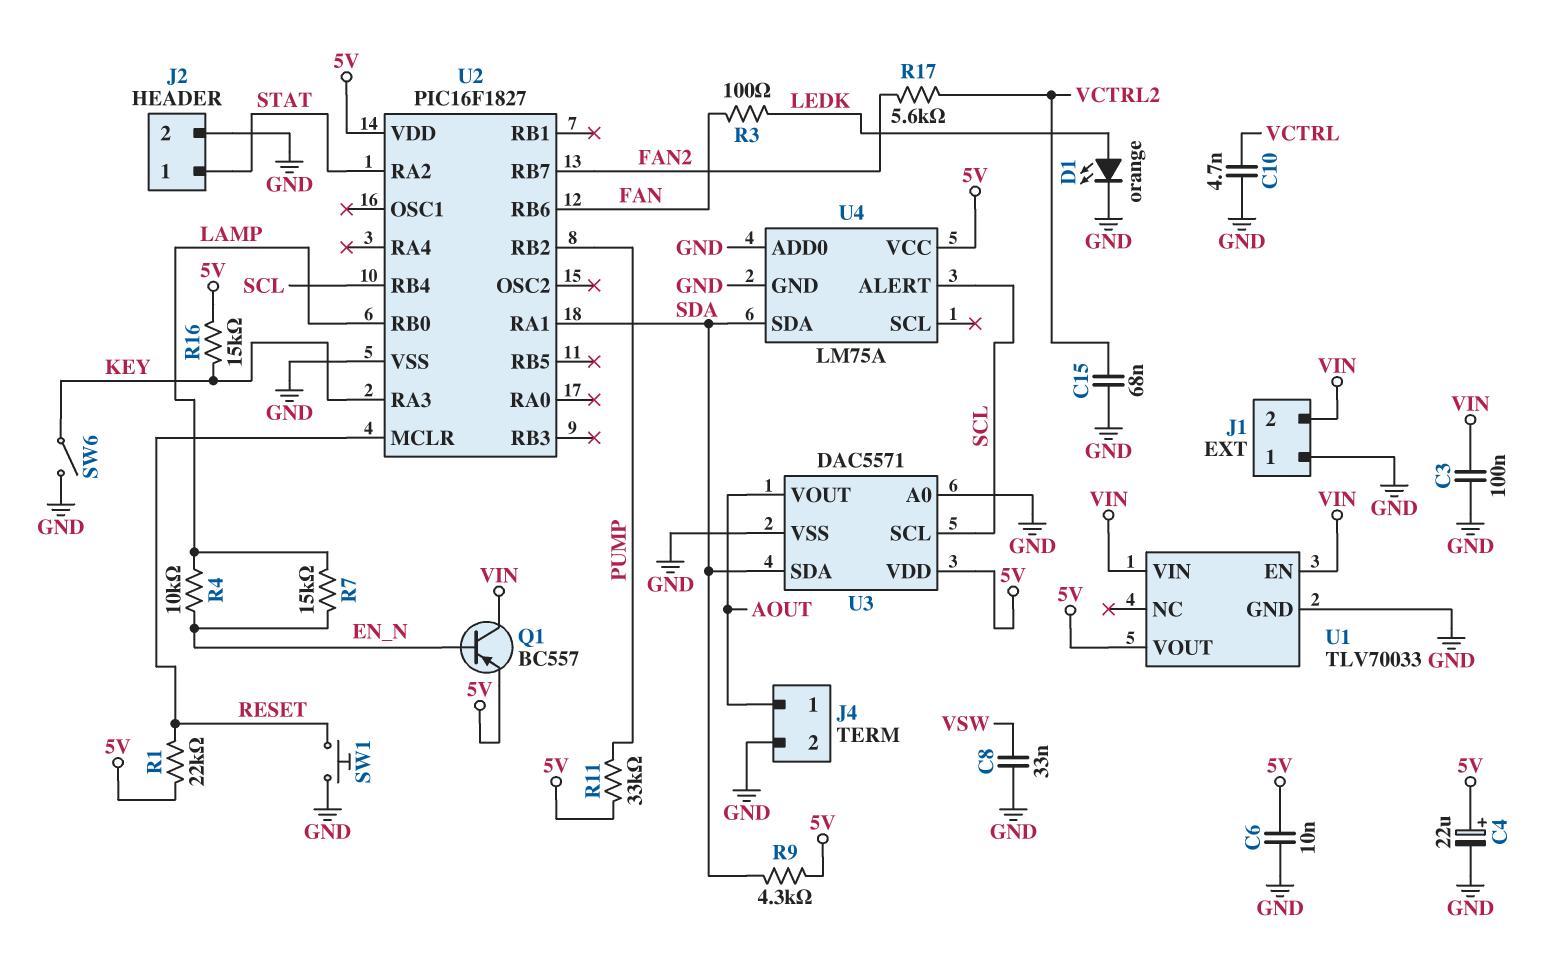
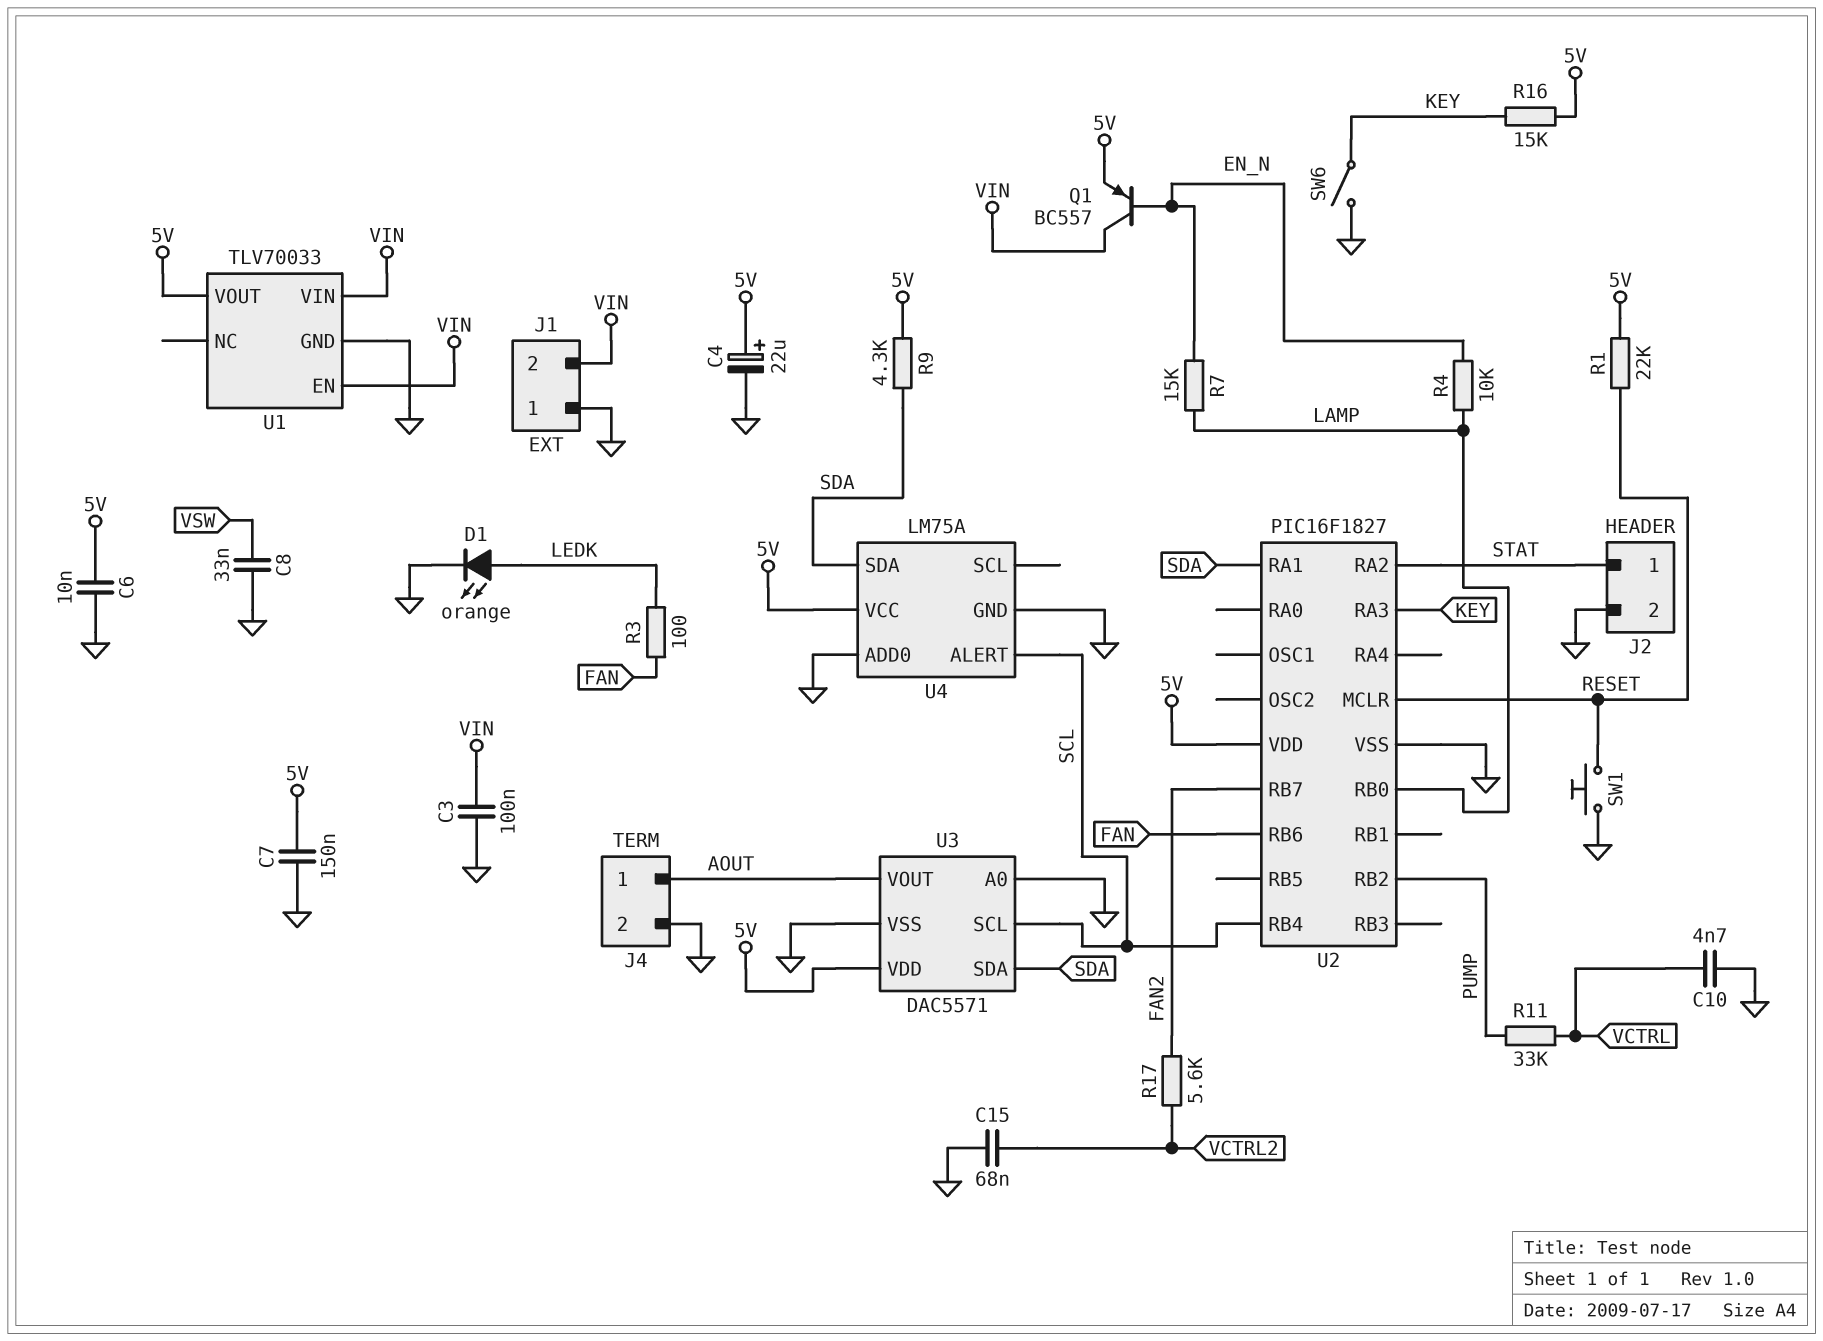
C7: none -> 150nF (5V, GND)
R11: 33k (5V, PUMP) -> 33k (PUMP, VCTRL)

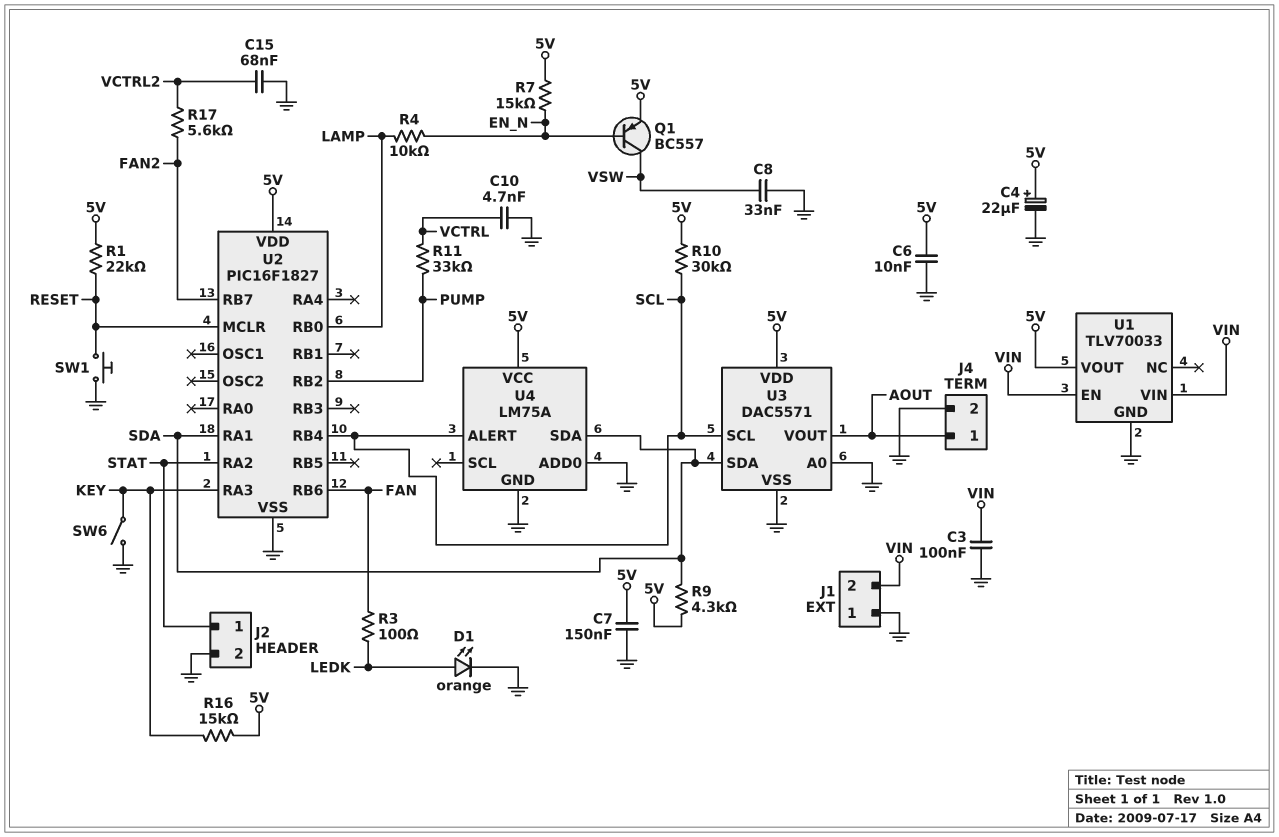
Q1: PNP BC557 (B EN_N, C VIN, E 5V) -> PNP BC557 (B EN_N, C VSW, E 5V)
R7: 15k (EN_N, LAMP) -> 15k (5V, EN_N)
R10: none -> 30k (5V, SCL)

